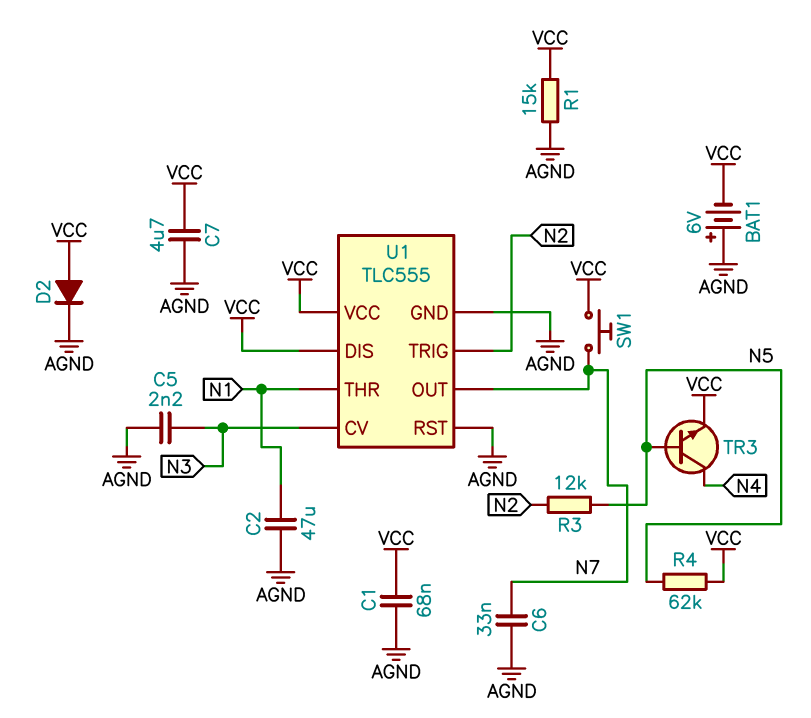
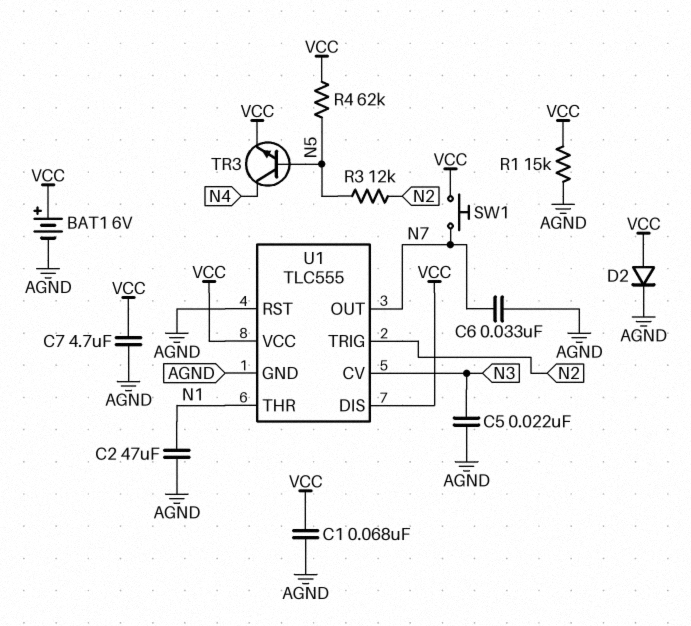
BAT1: 6V (plus AGND, minus VCC) -> 6V (plus VCC, minus AGND)
C5: 2.2nF (AGND, N3) -> 22nF (AGND, N3)

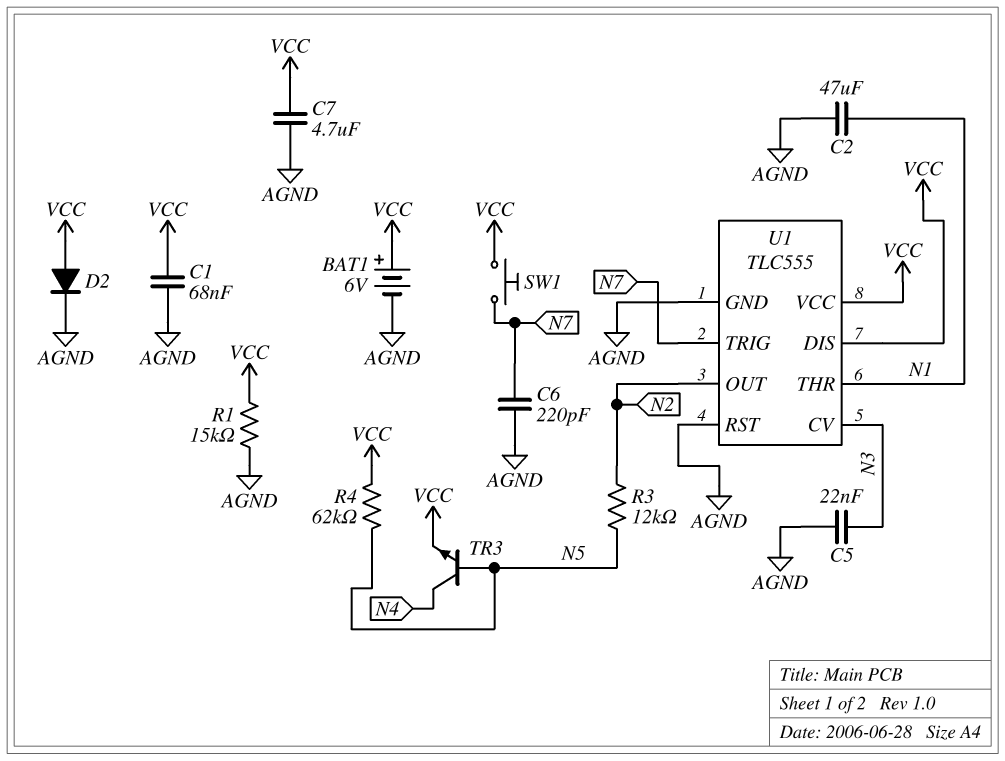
C6: 33nF (AGND, N7) -> 220pF (AGND, N7)
U1 pin OUT: N7 -> N2
U1 pin TRIG: N2 -> N7

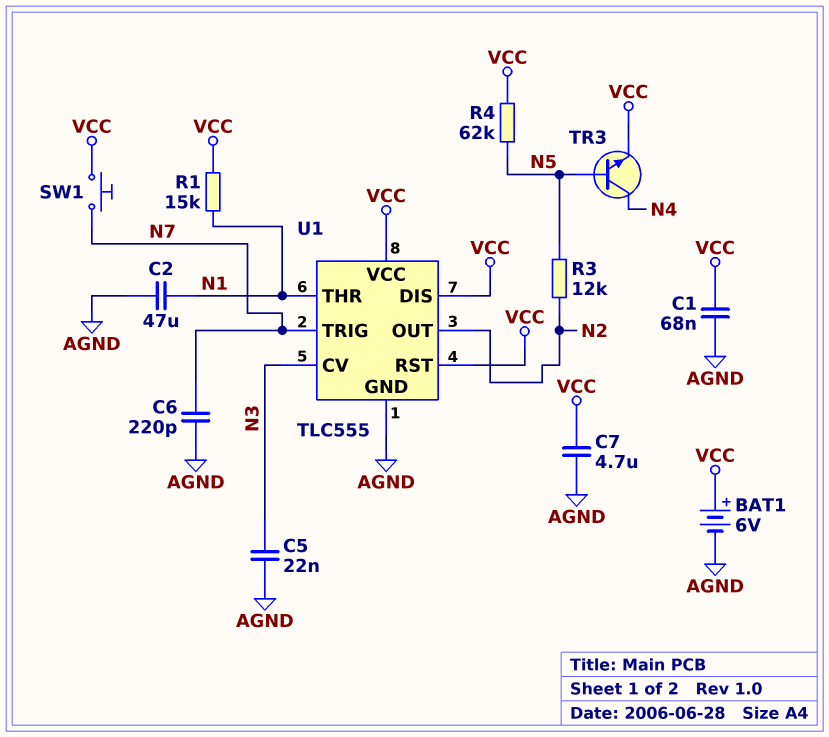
D2: diode (A VCC, K AGND) -> none
R1: 15k (AGND, VCC) -> 15k (N1, VCC)
U1 pin RST: AGND -> VCC

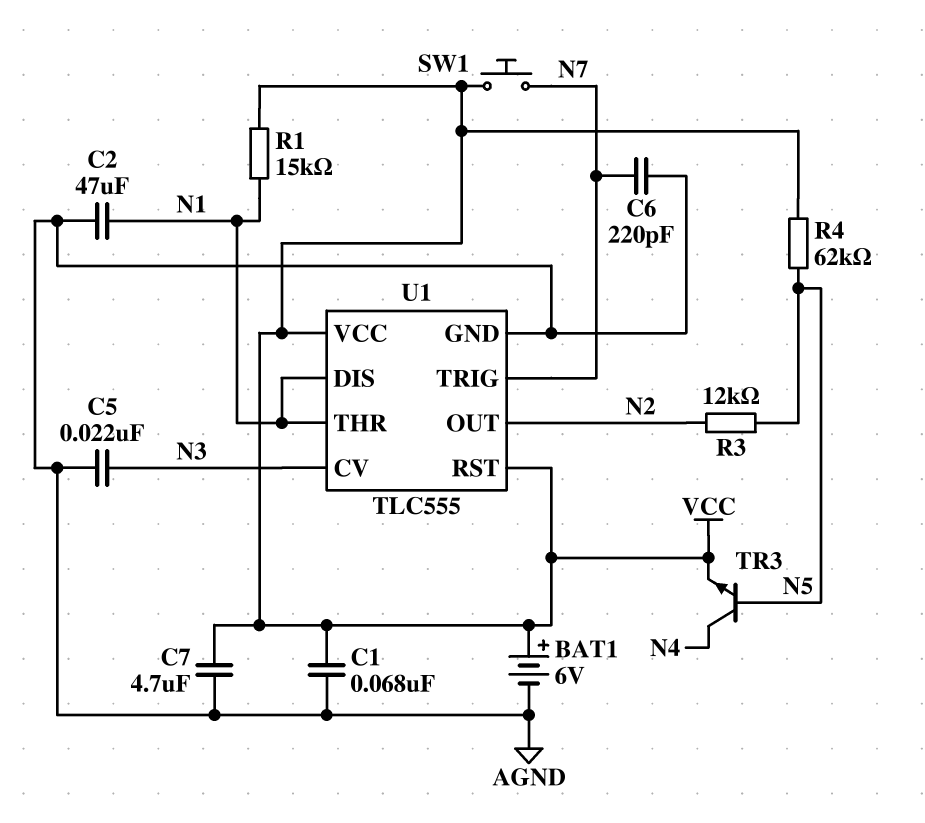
U1 pin DIS: VCC -> N1

